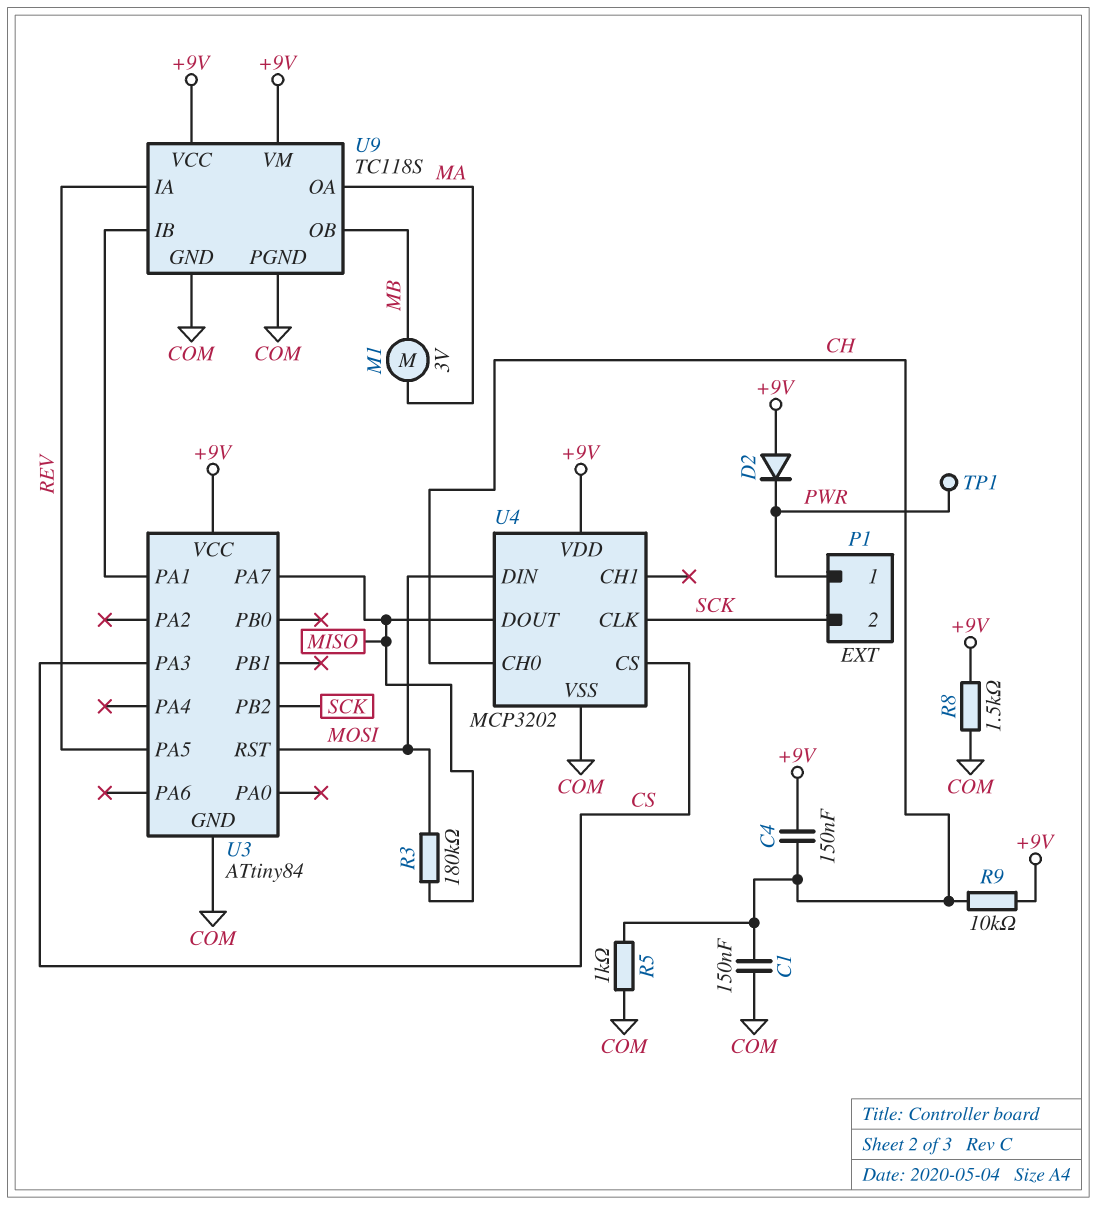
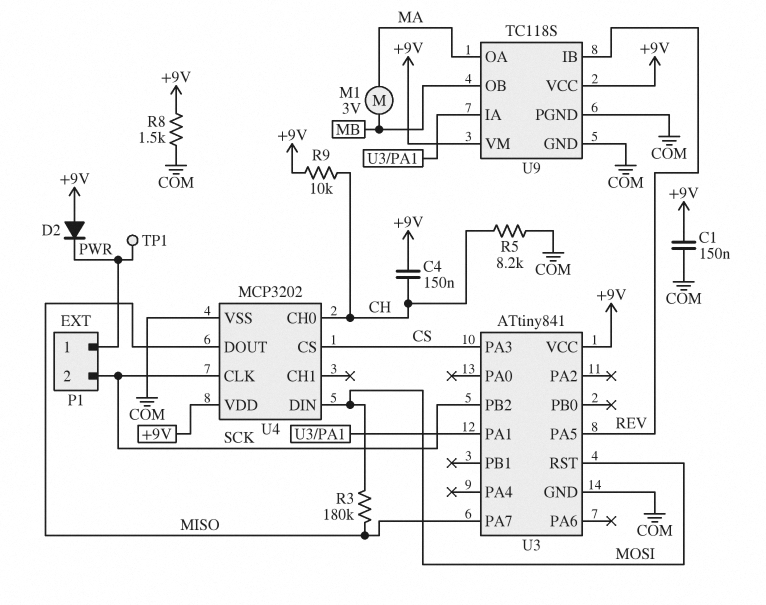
C1: 150nF (CH, COM) -> 150nF (+9V, COM)
R5: 1k (CH, COM) -> 8.2k (CH, COM)
U3: ATtiny84 -> ATtiny841
U9 pin IA: REV -> U3/PA1
U9 pin IB: U3/PA1 -> REV

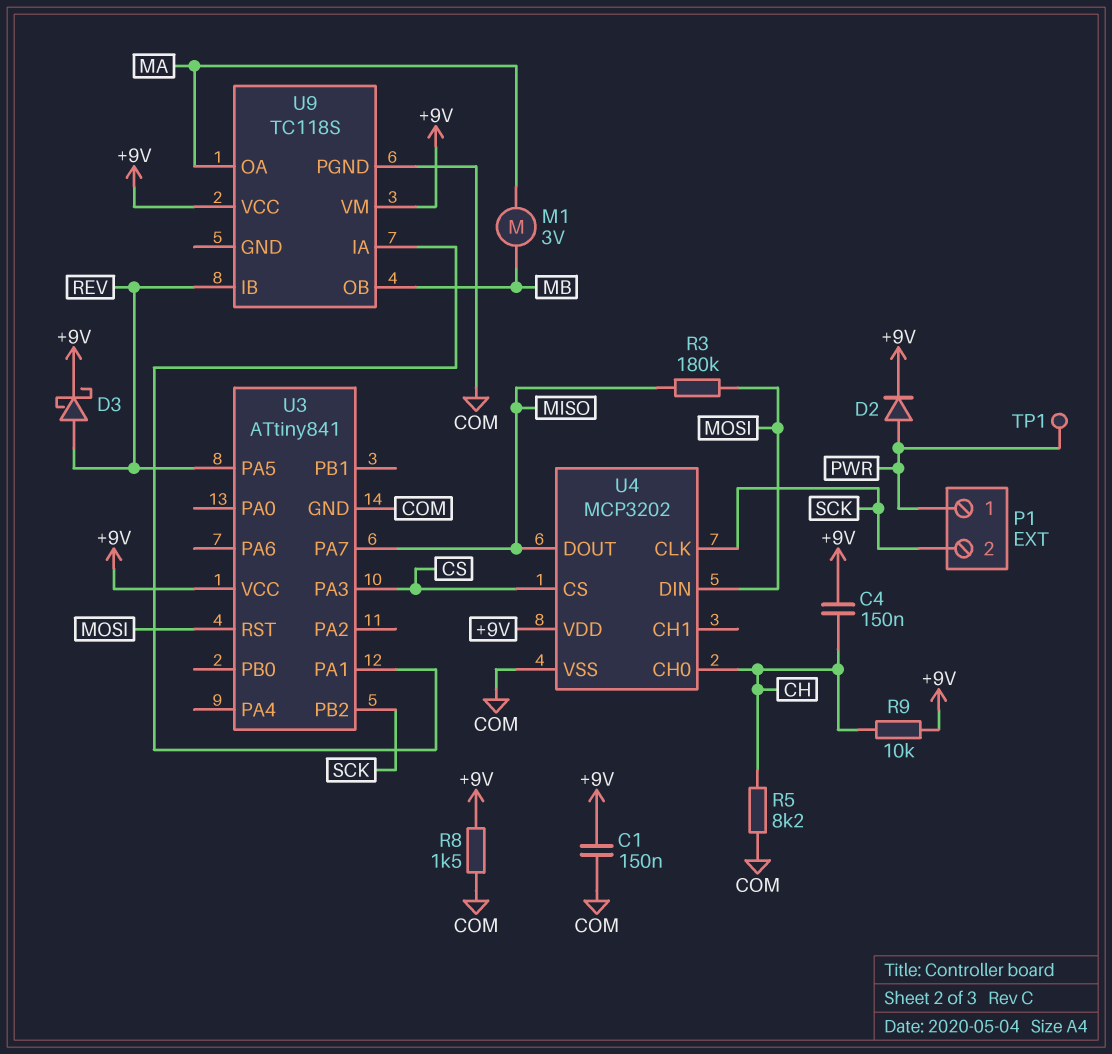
D2: diode (A +9V, K PWR) -> diode (A PWR, K +9V)
D3: none -> schottky (A REV, K +9V)
U9 pin GND: COM -> none

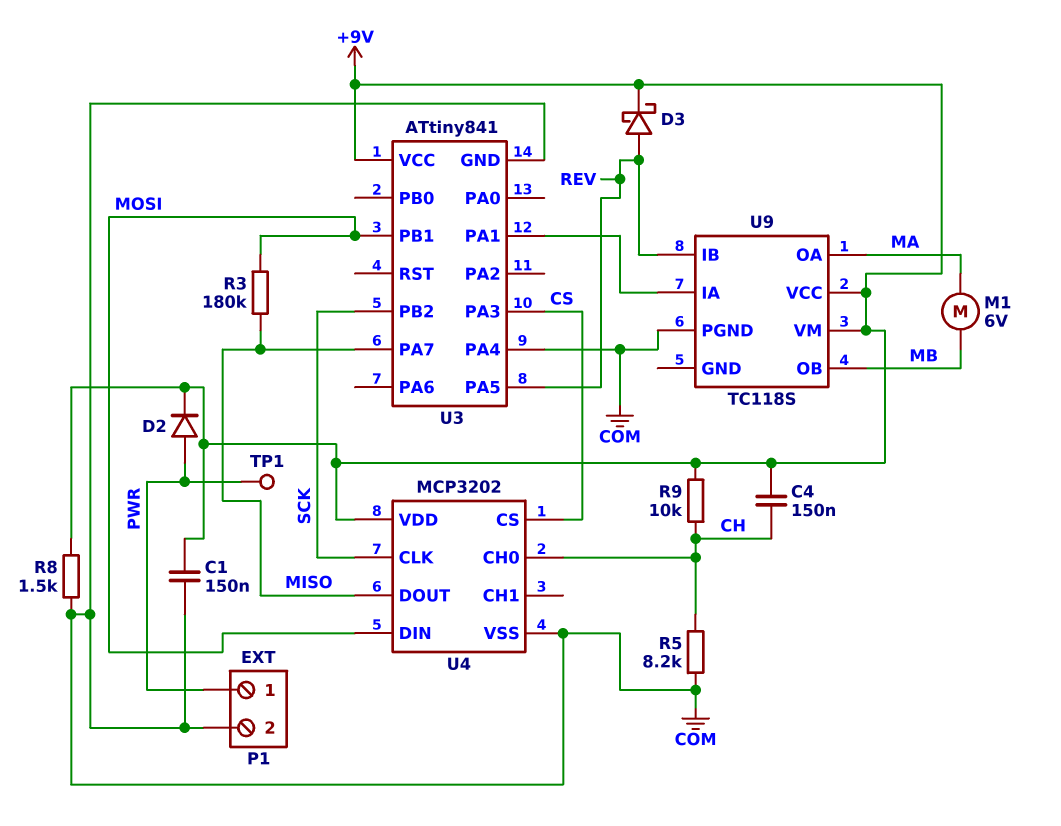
M1: motor 3V (MA, MB) -> motor 6V (MA, MB)
P1 pin 2: SCK -> COM
U3 pin PA4: none -> COM
U3 pin PB1: none -> MOSI
U3 pin RST: MOSI -> none

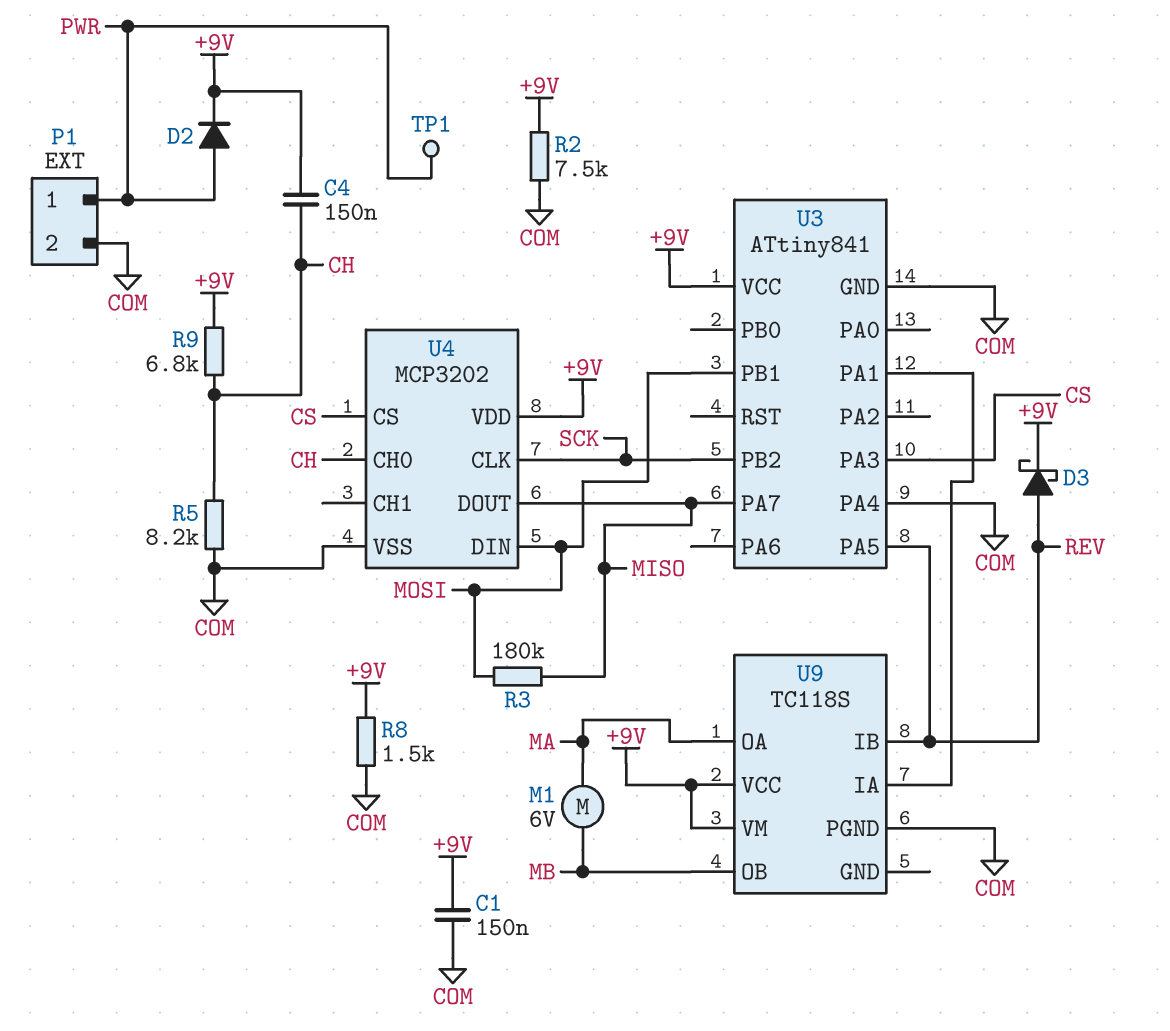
R2: none -> 7.5k (+9V, COM)
R9: 10k (+9V, CH) -> 6.8k (+9V, CH)

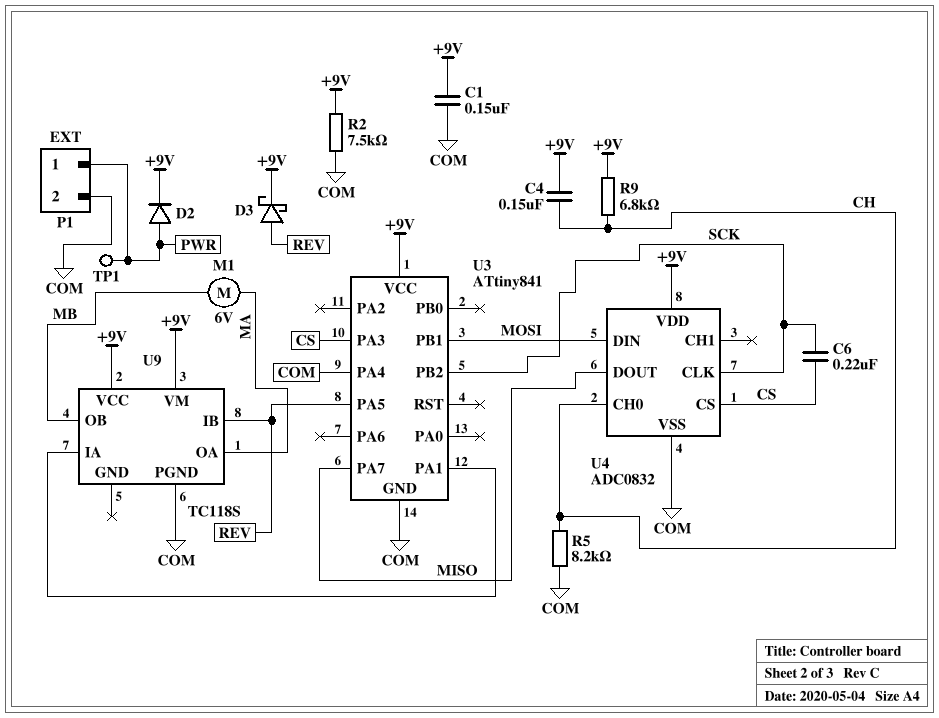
C6: none -> 220nF (CS, SCK)
R3: 180k (MISO, MOSI) -> none
R8: 1.5k (+9V, COM) -> none
U4: MCP3202 -> ADC0832

